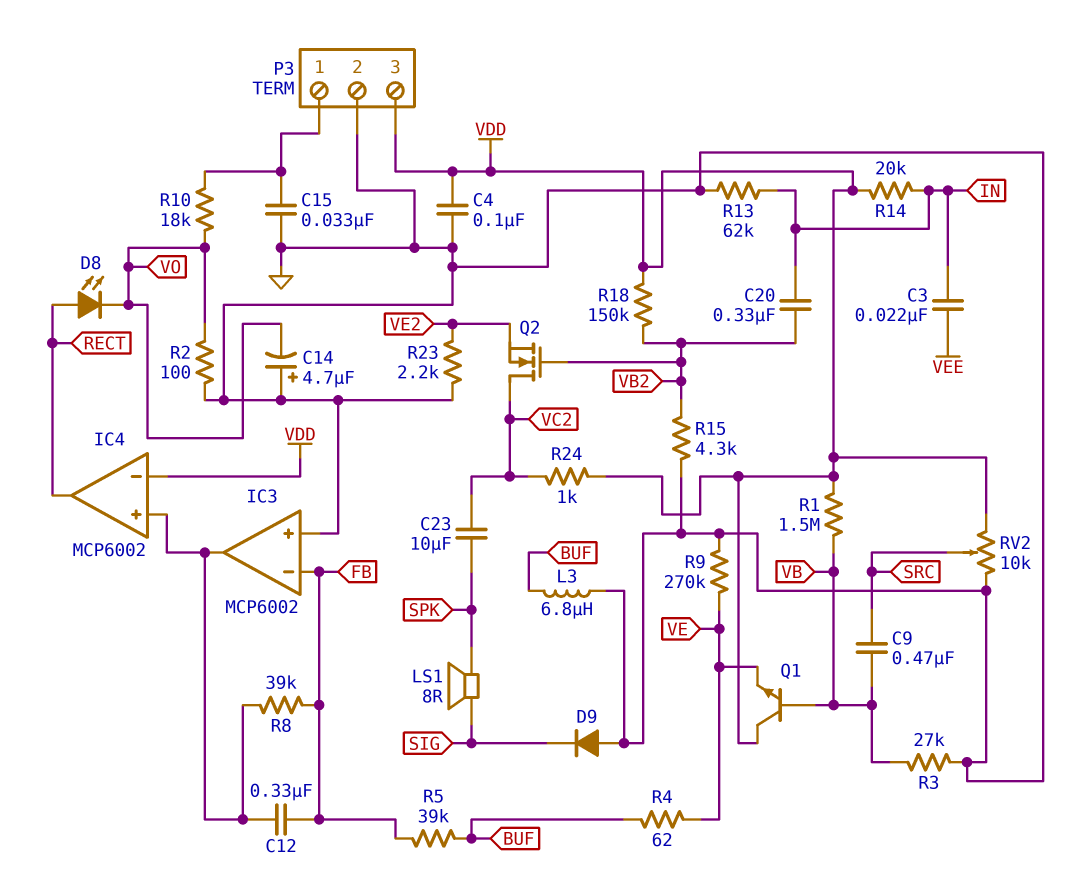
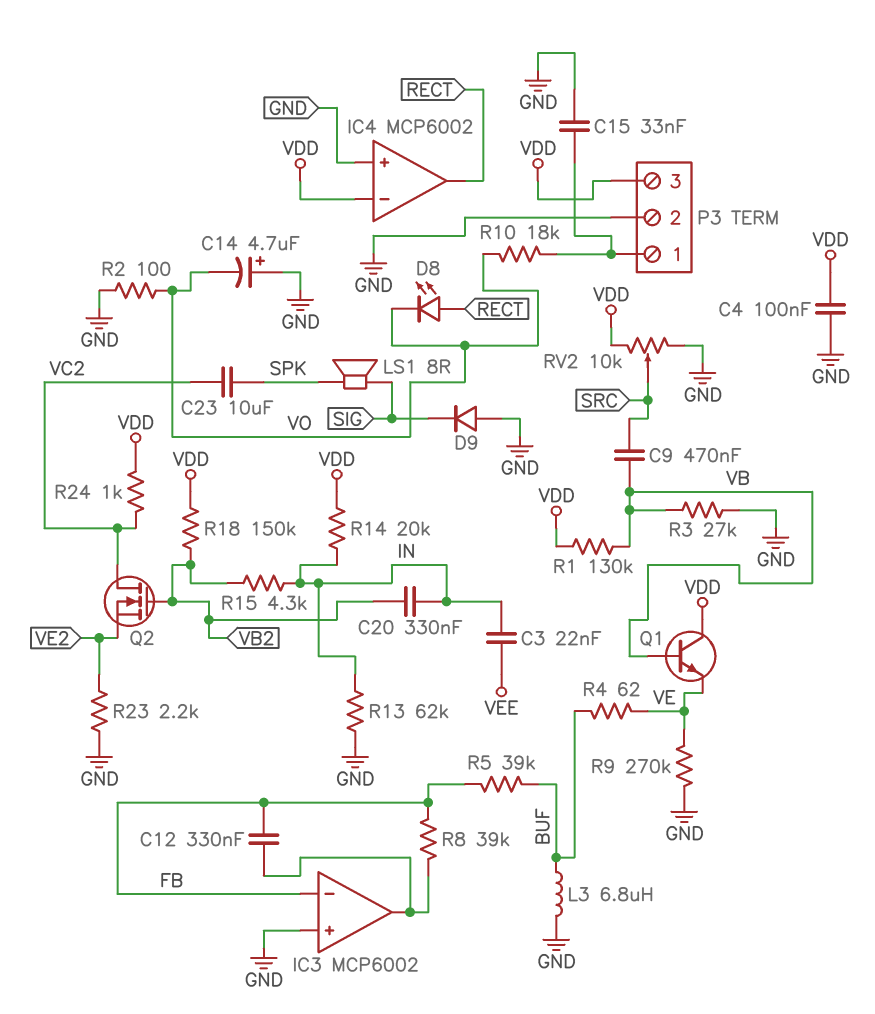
IC4 pin in+: IC3/out -> GND
R1: 1.5M (VB, VDD) -> 130k (VB, VDD)
R15: 4.3k (GND, VB2) -> 4.3k (IN, VB2)

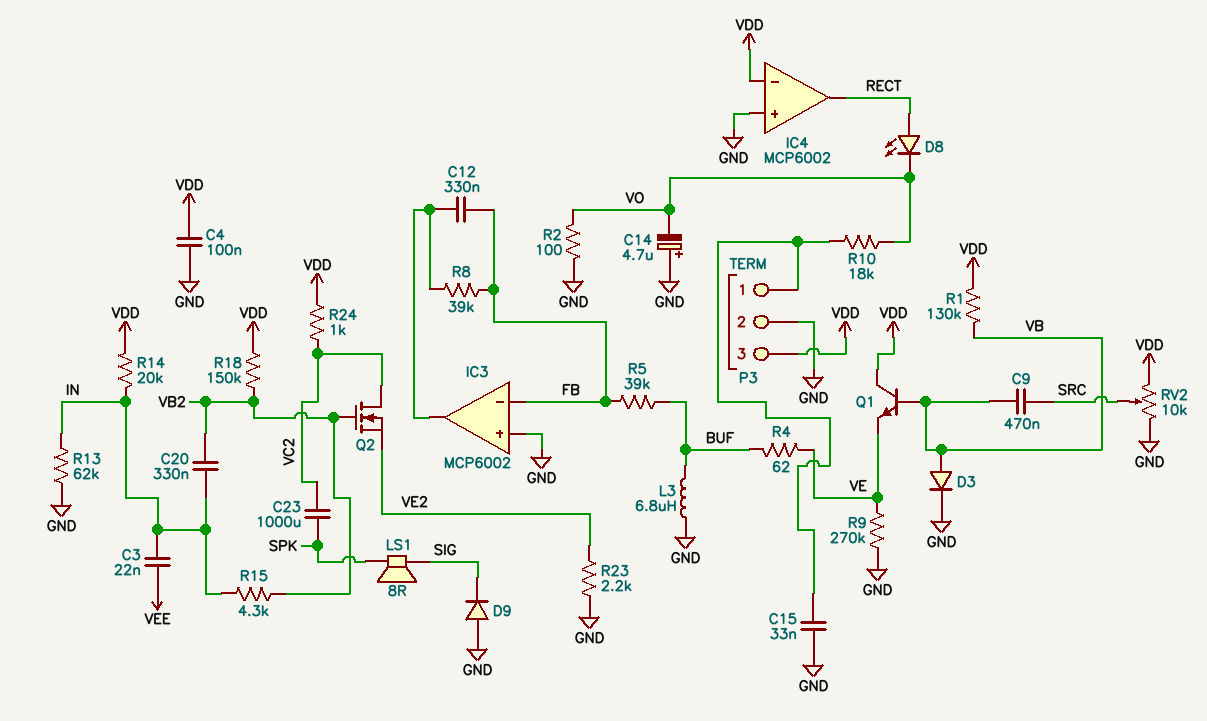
C23: 10uF (SPK, VC2) -> 1000uF (SPK, VC2)
D3: none -> diode (A VB, K GND)
R3: 27k (GND, VB) -> none

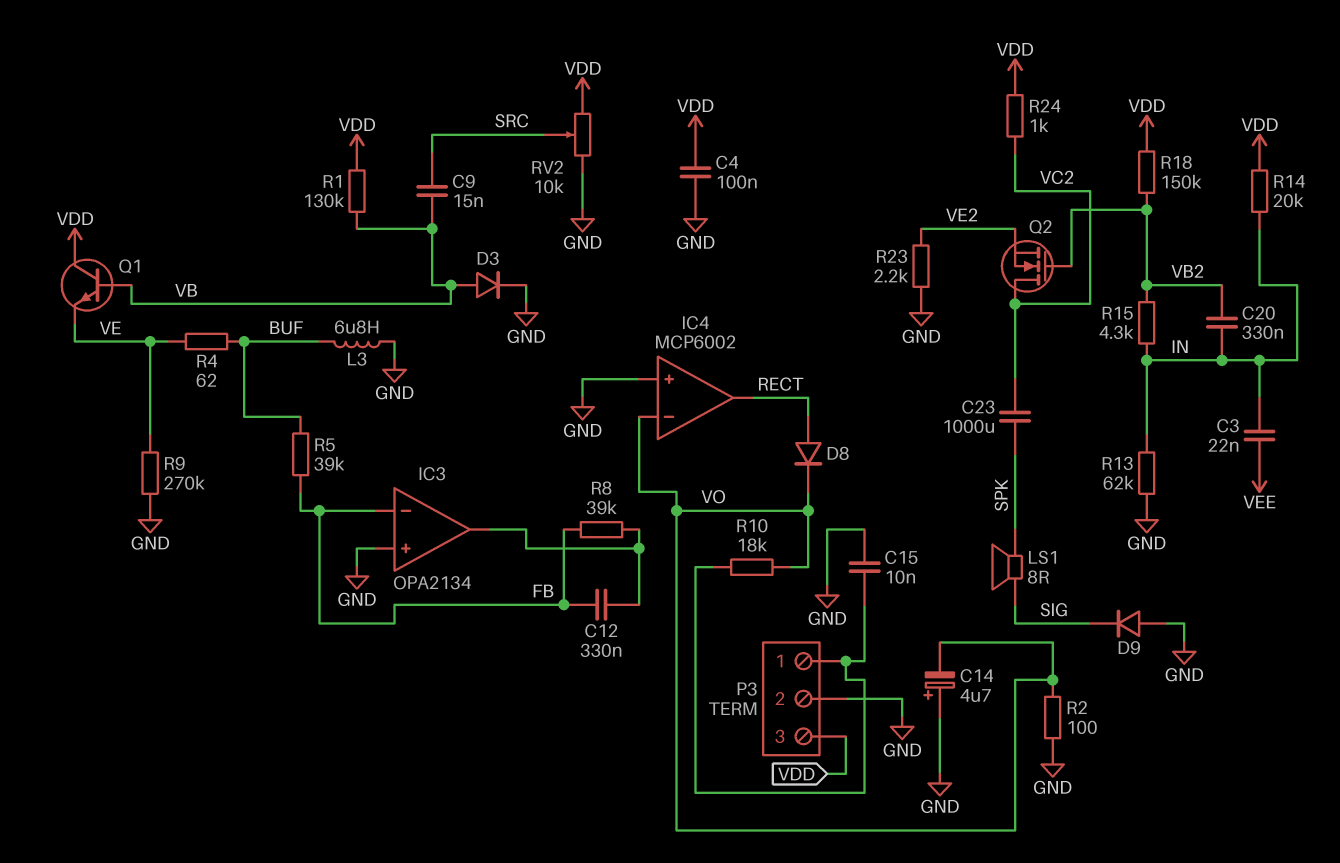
C9: 470nF (SRC, VB) -> 15nF (SRC, VB)
C15: 33nF (GND, P3/1) -> 10nF (GND, P3/1)
D8: LED (A RECT, K VO) -> diode (A RECT, K VO)
IC3: MCP6002 -> OPA2134
IC4 pin in-: VDD -> VO

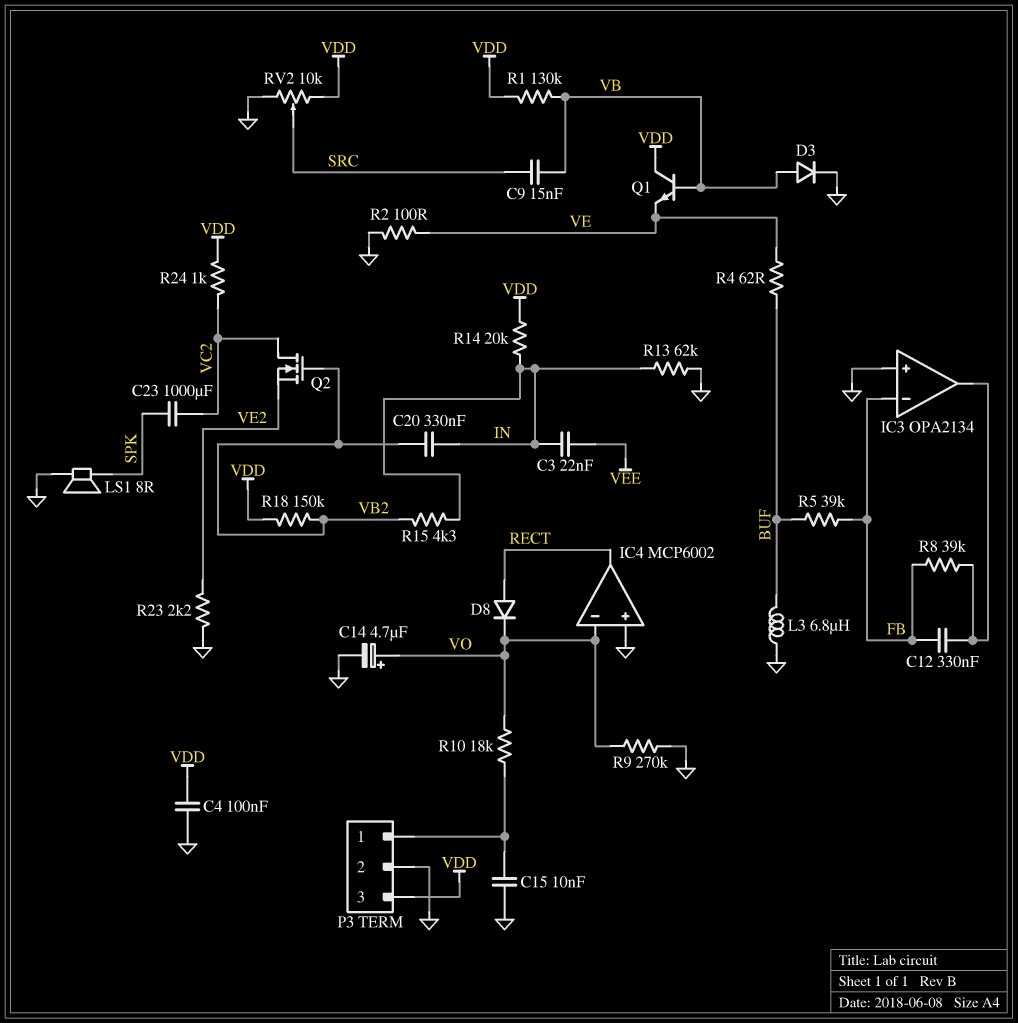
C14: 4.7uF (plus GND, minus VO) -> 4.7uF (plus VO, minus GND)
D9: diode (A GND, K SIG) -> none
LS1: speaker 8R (SIG, SPK) -> speaker 8R (GND, SPK)
R2: 100 (GND, VO) -> 100 (GND, VE)
R9: 270k (GND, VE) -> 270k (GND, VO)

